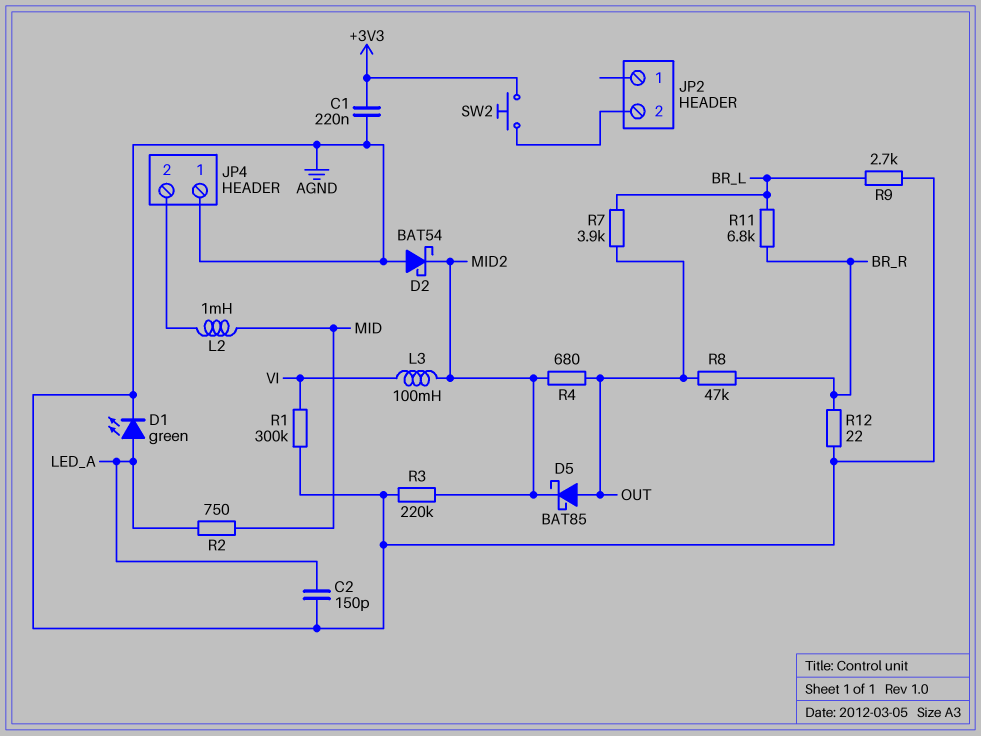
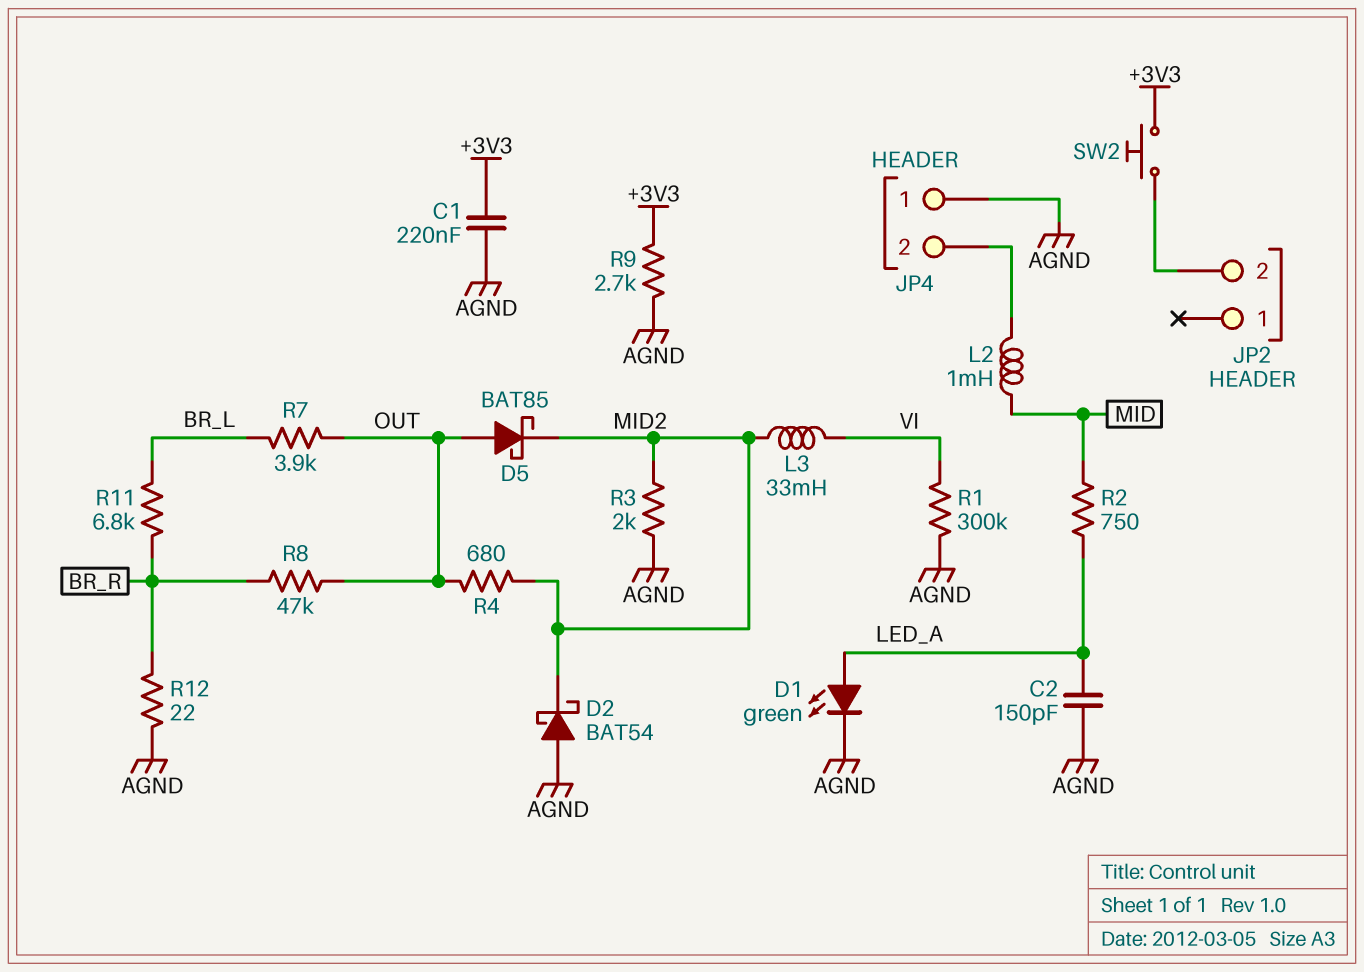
L3: 100mH (MID2, VI) -> 33mH (MID2, VI)
R3: 220k (AGND, MID2) -> 2k (AGND, MID2)
R9: 2.7k (AGND, BR_L) -> 2.7k (+3V3, AGND)

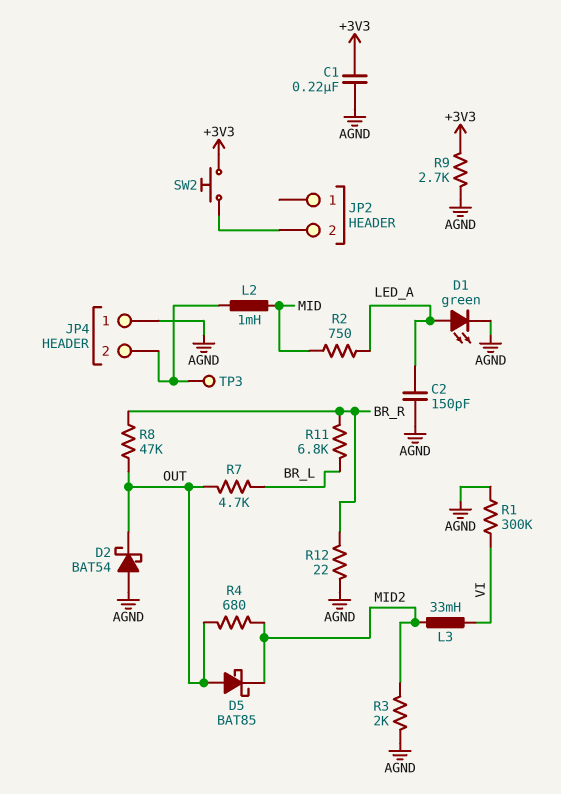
D2: schottky BAT54 (A AGND, K MID2) -> schottky BAT54 (A AGND, K OUT)
R7: 3.9k (BR_L, OUT) -> 4.7k (BR_L, OUT)
TP3: none -> test point (JP4/2)

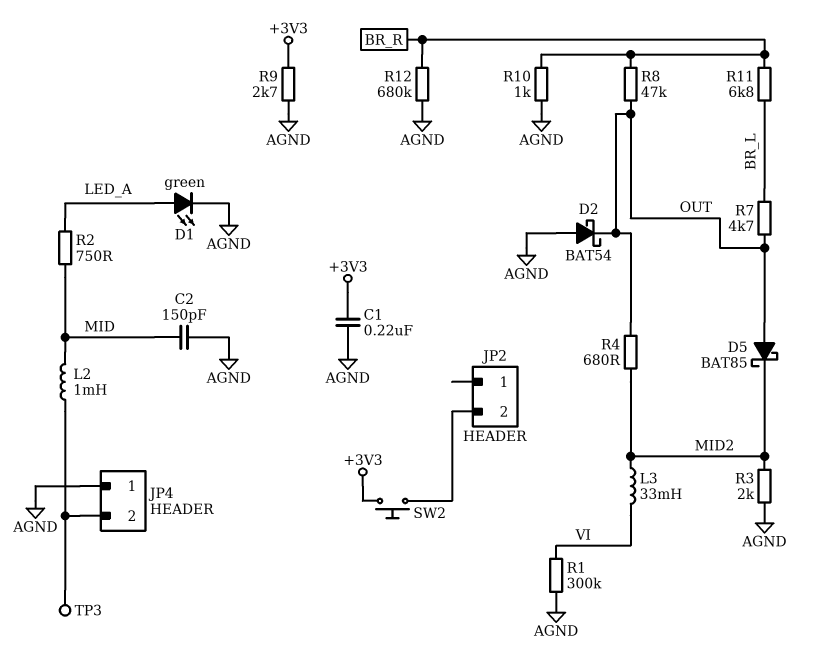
C2: 150pF (AGND, LED_A) -> 150pF (AGND, MID)
R10: none -> 1k (AGND, BR_R)
R12: 22 (AGND, BR_R) -> 680k (AGND, BR_R)

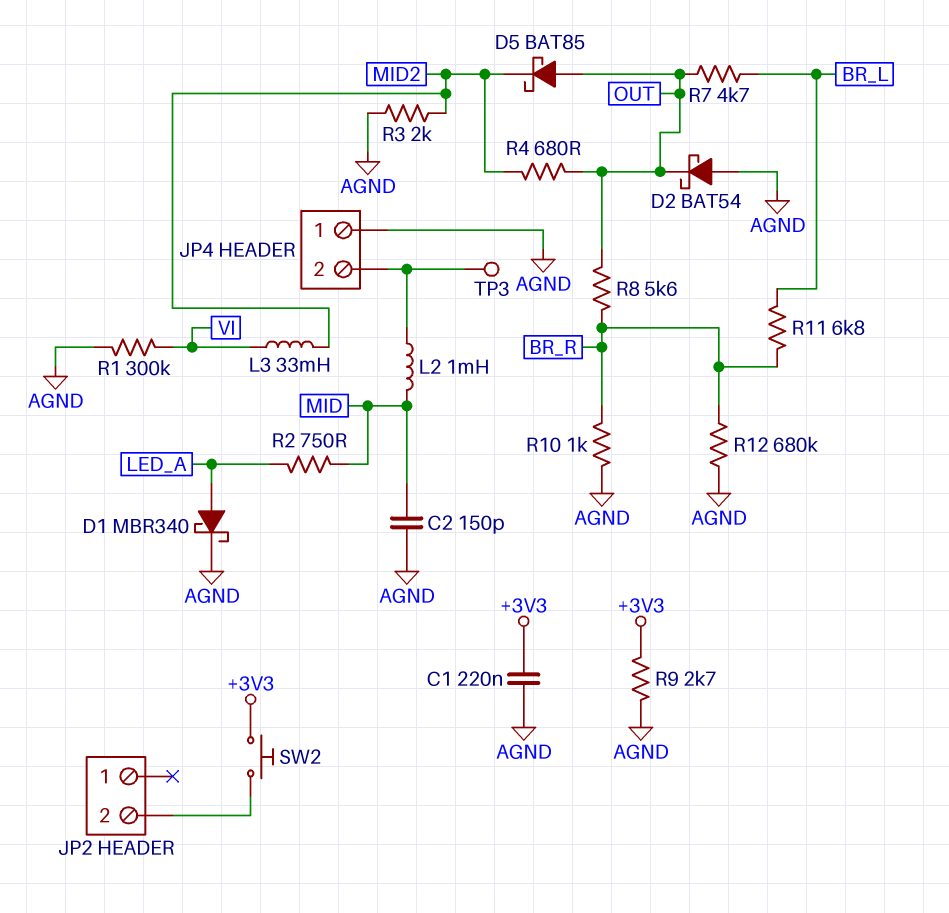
D1: LED green (A LED_A, K AGND) -> schottky MBR340 (A LED_A, K AGND)
R8: 47k (BR_R, OUT) -> 5.6k (BR_R, OUT)

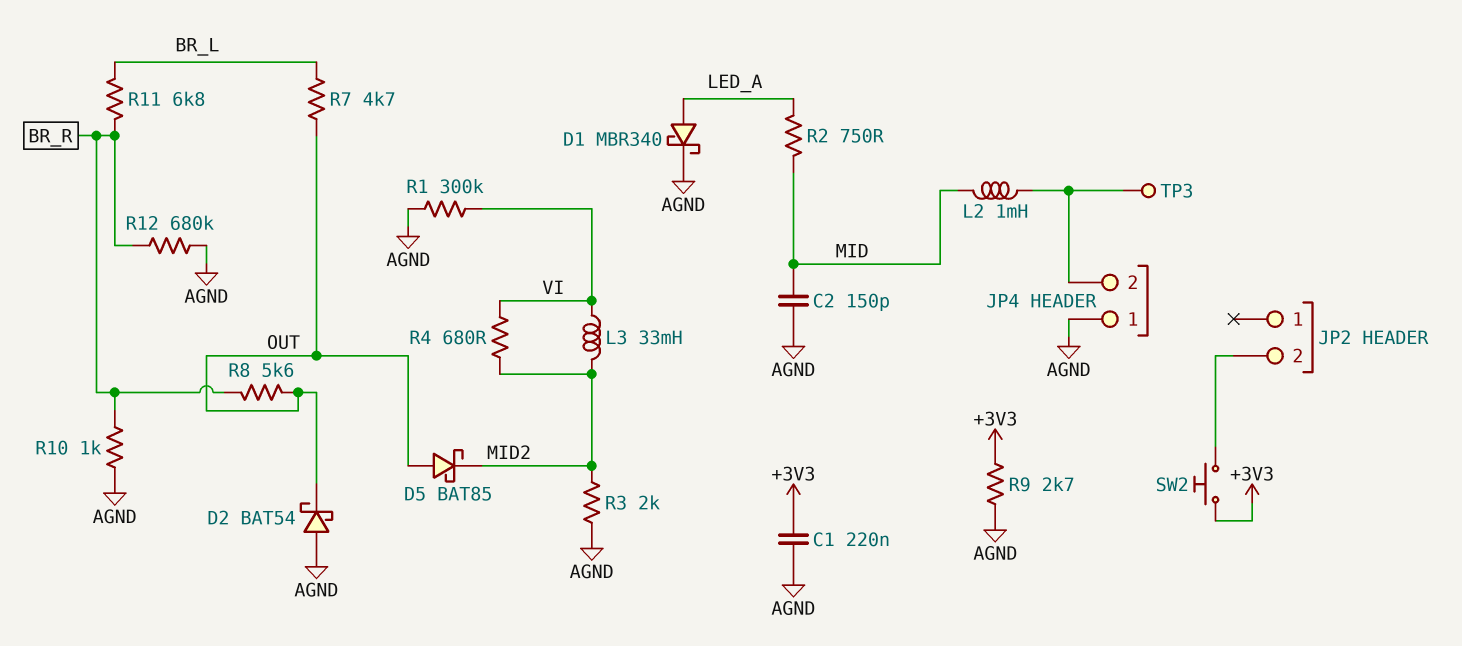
R4: 680 (MID2, OUT) -> 680 (MID2, VI)

